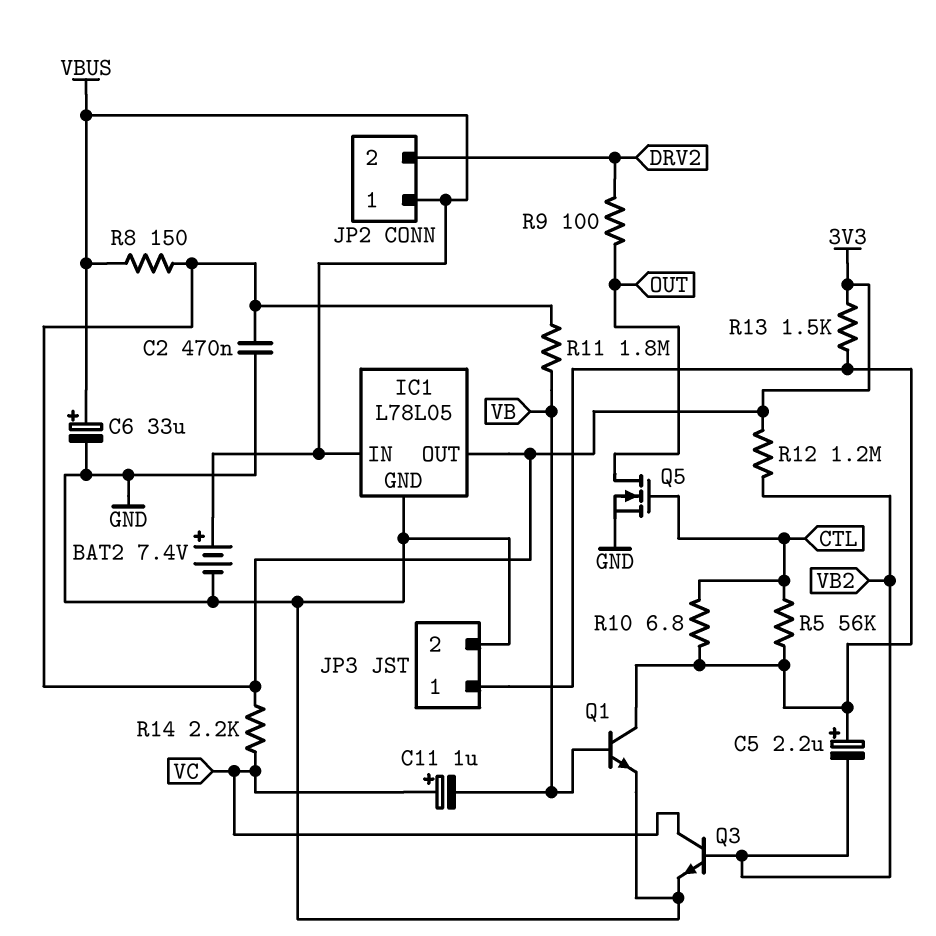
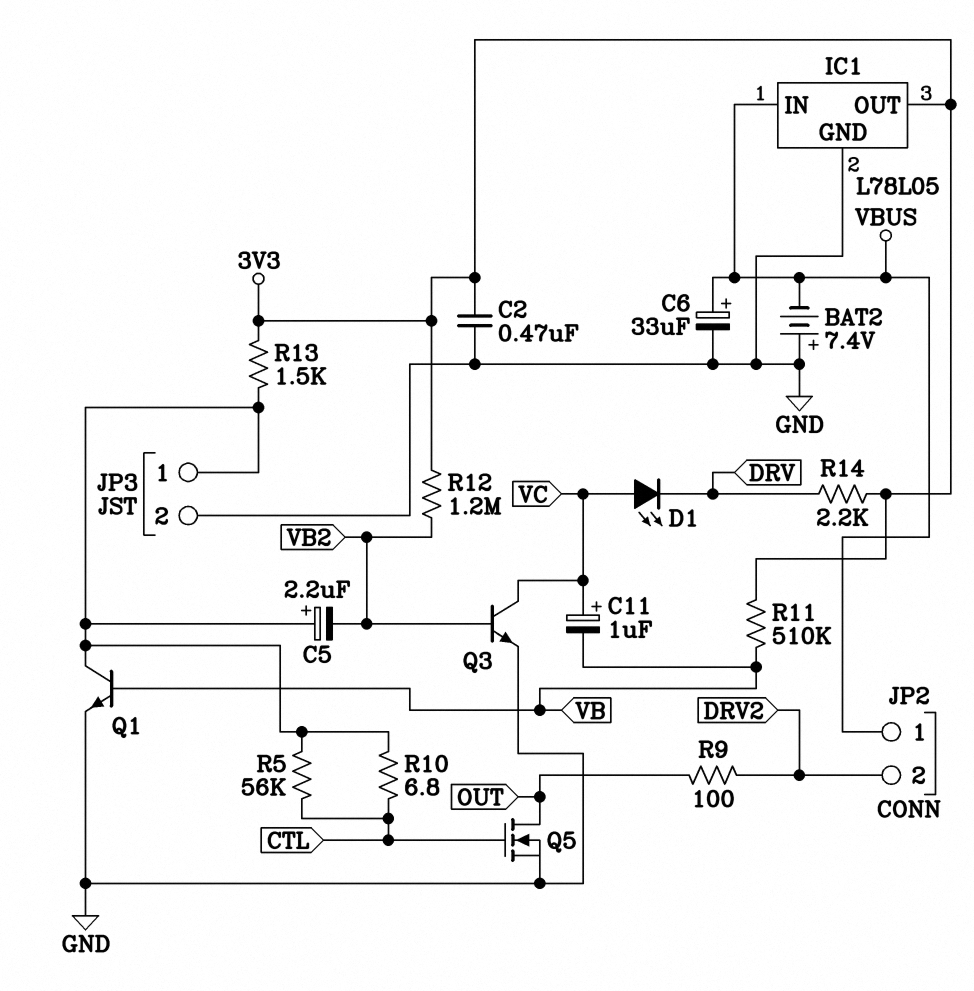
BAT2: 7.4V (plus VBUS, minus GND) -> 7.4V (plus GND, minus VBUS)
D1: none -> LED (A VC, K DRV)
R8: 150 (3V3, VBUS) -> none
R11: 1.8M (3V3, VB) -> 510k (3V3, VB)
R14: 2.2k (3V3, VC) -> 2.2k (3V3, DRV)

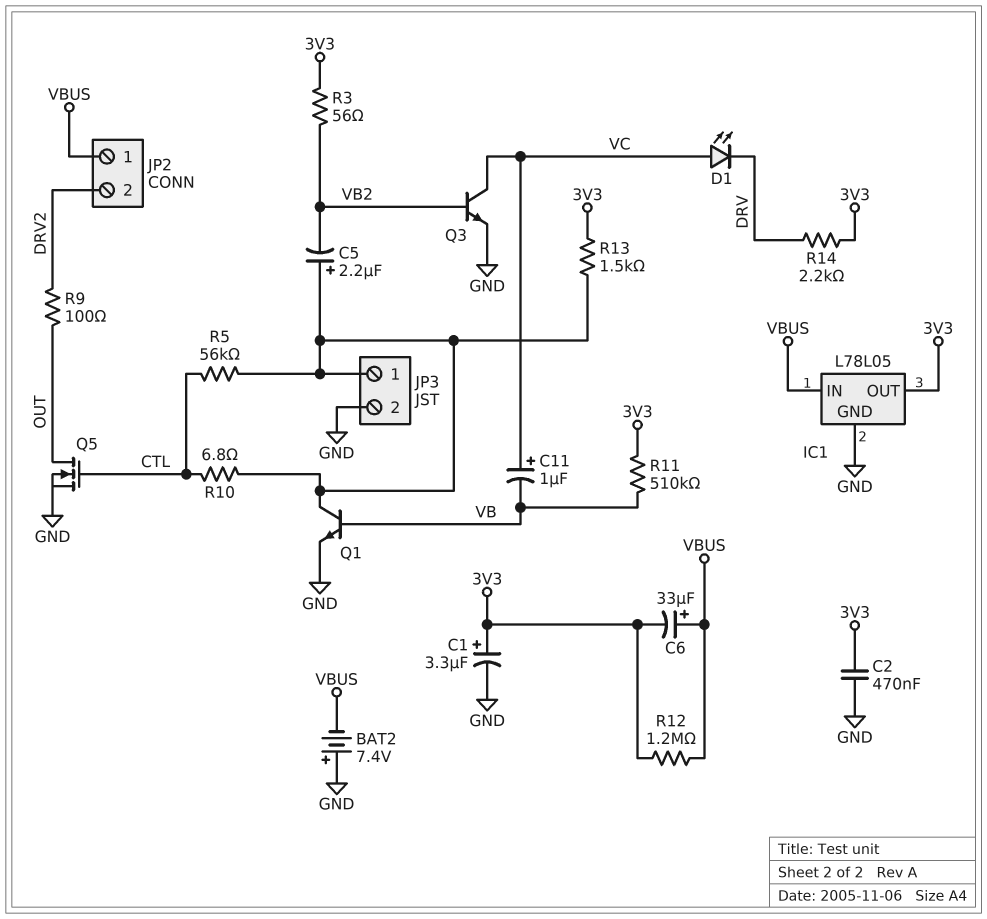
C1: none -> 3.3uF (plus 3V3, minus GND)
C6: 33uF (plus VBUS, minus GND) -> 33uF (plus VBUS, minus 3V3)
R3: none -> 56 (3V3, VB2)
R12: 1.2M (3V3, VB2) -> 1.2M (3V3, VBUS)

